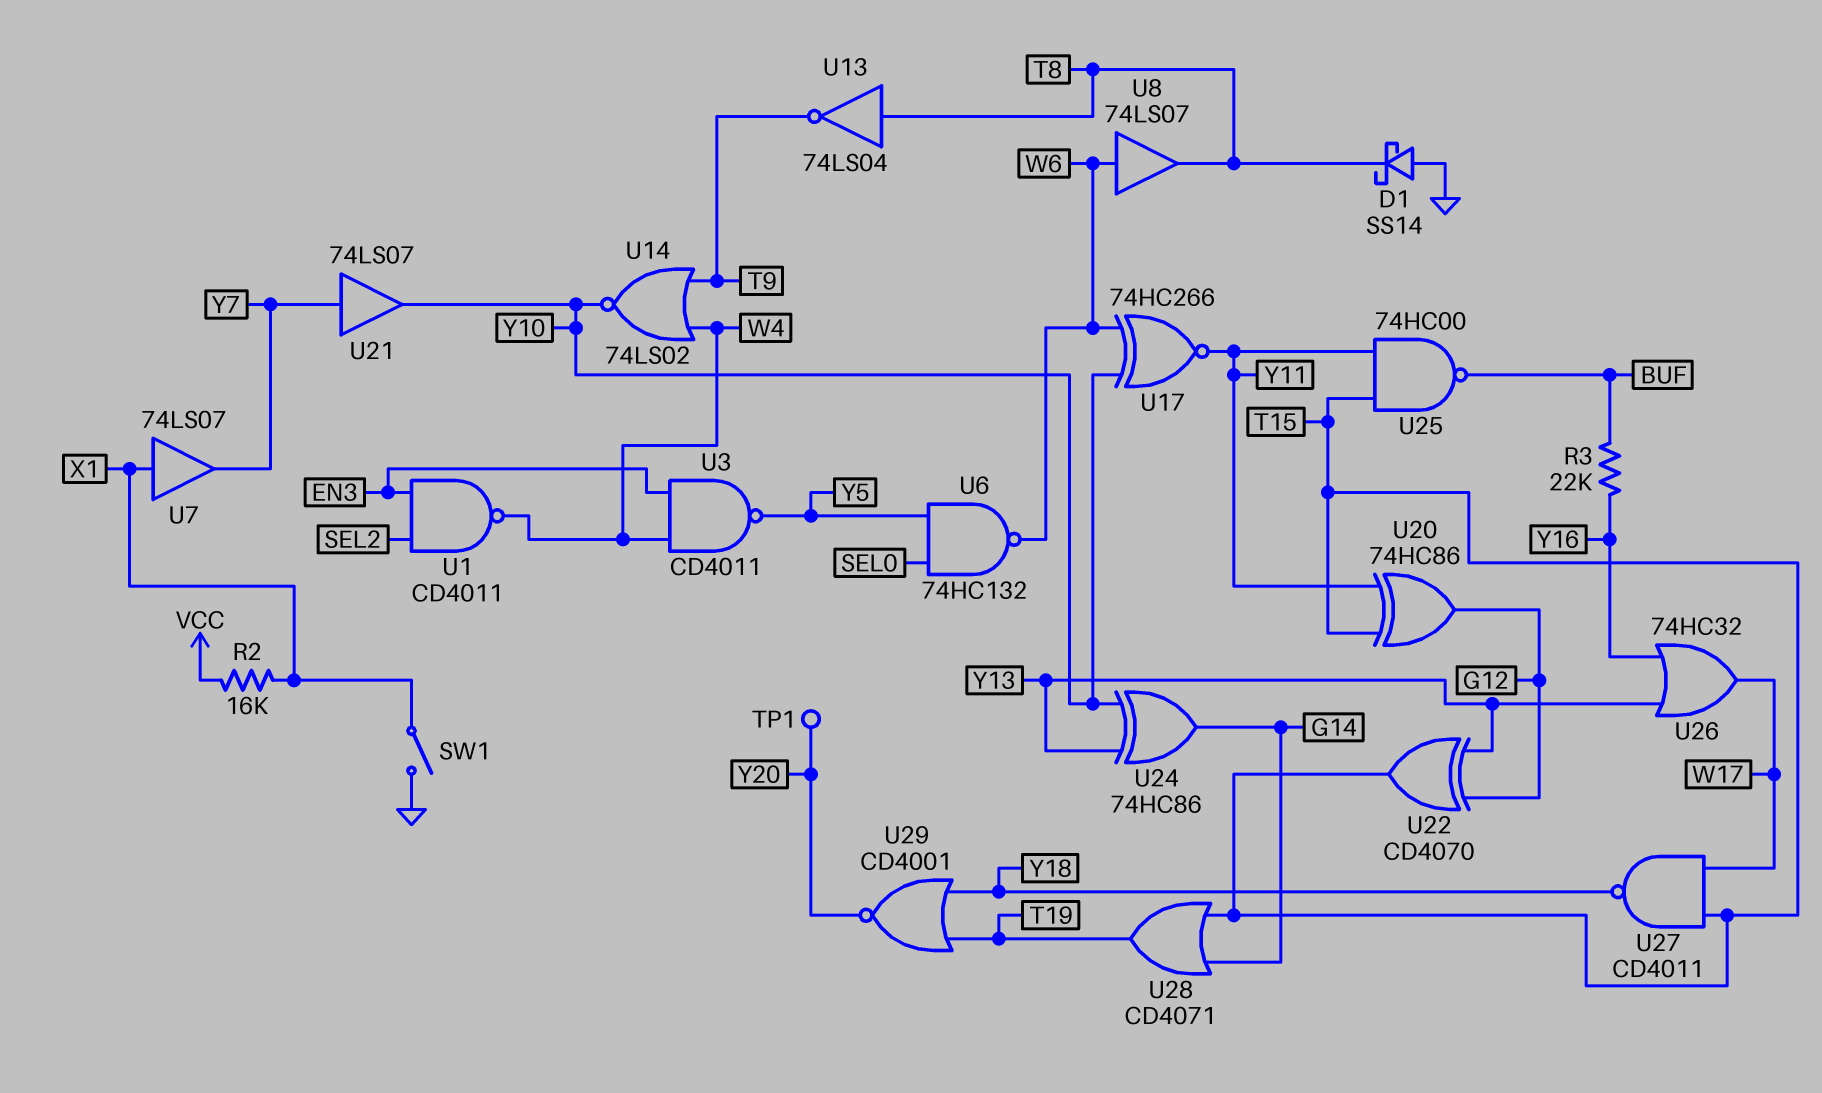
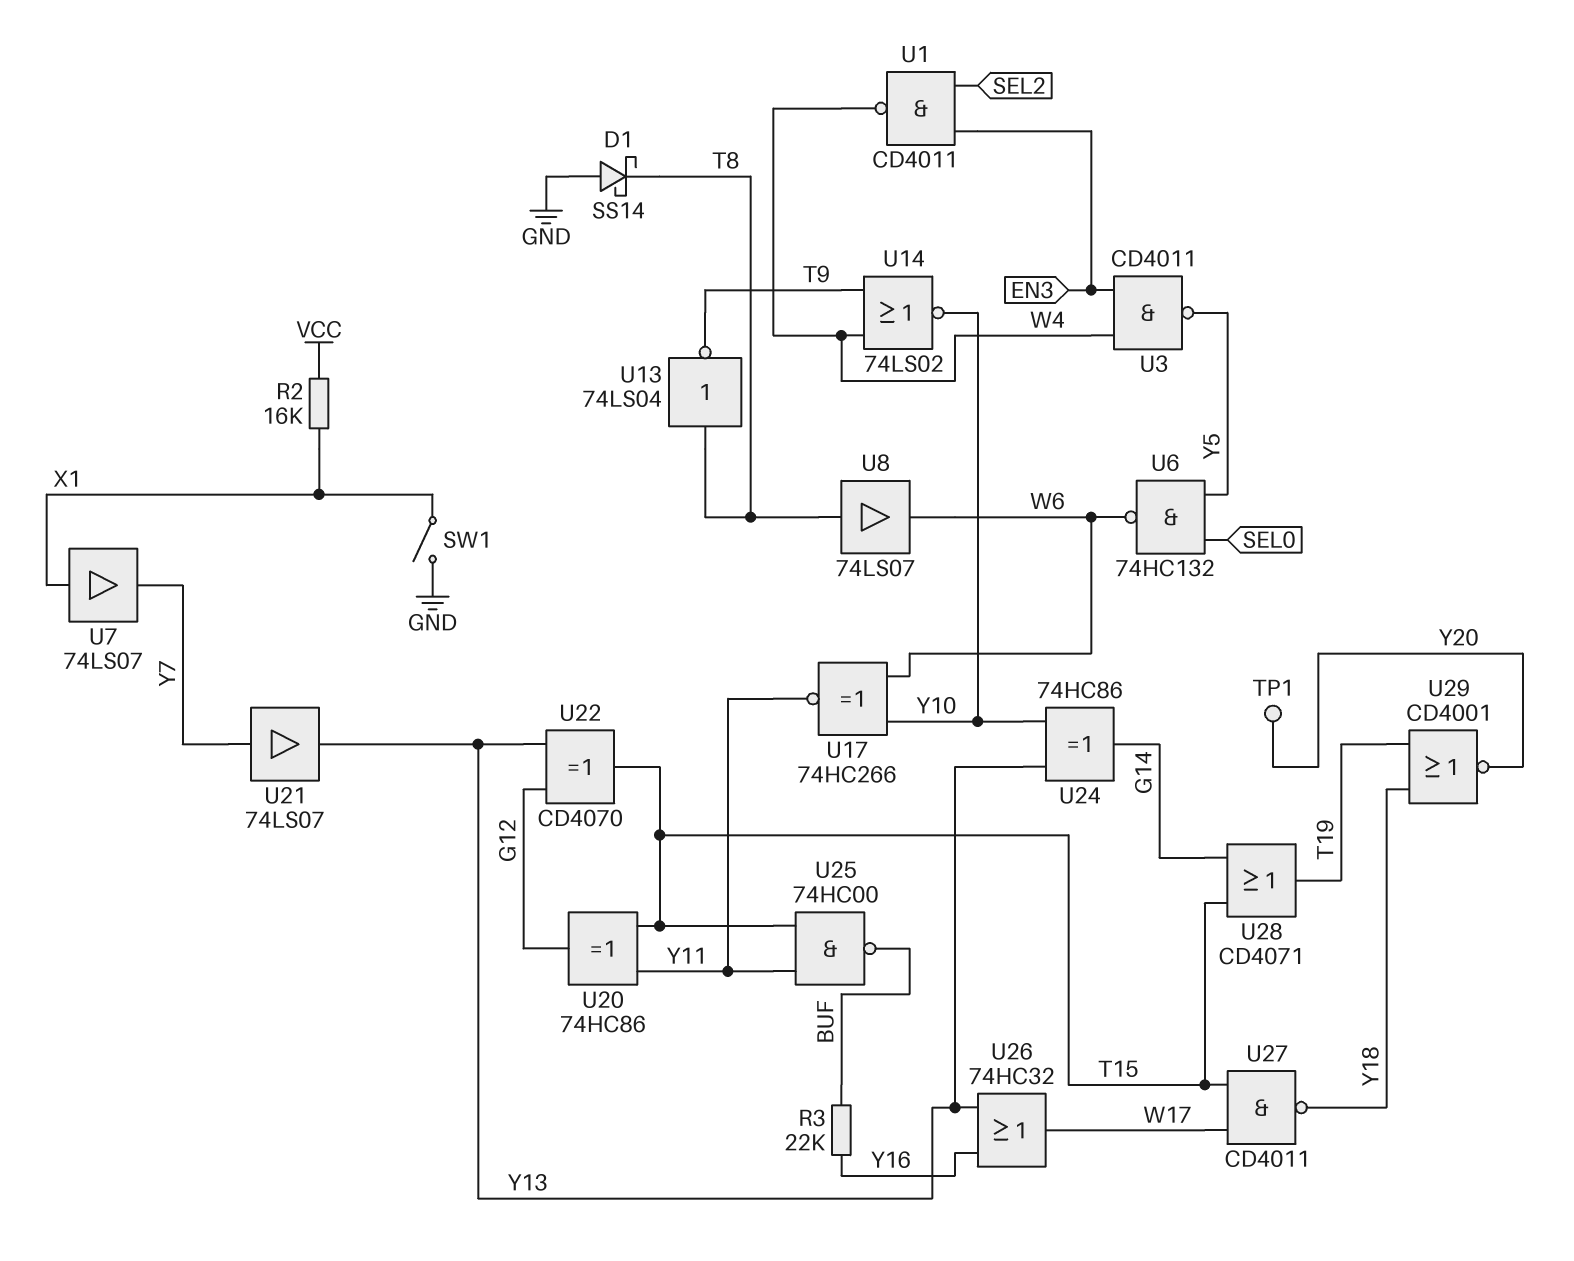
U8: buffer 74LS07 (in W6, out T8) -> buffer 74LS07 (in T8, out W6)
U21: buffer 74LS07 (in Y7, out Y10) -> buffer 74LS07 (in Y7, out Y13)

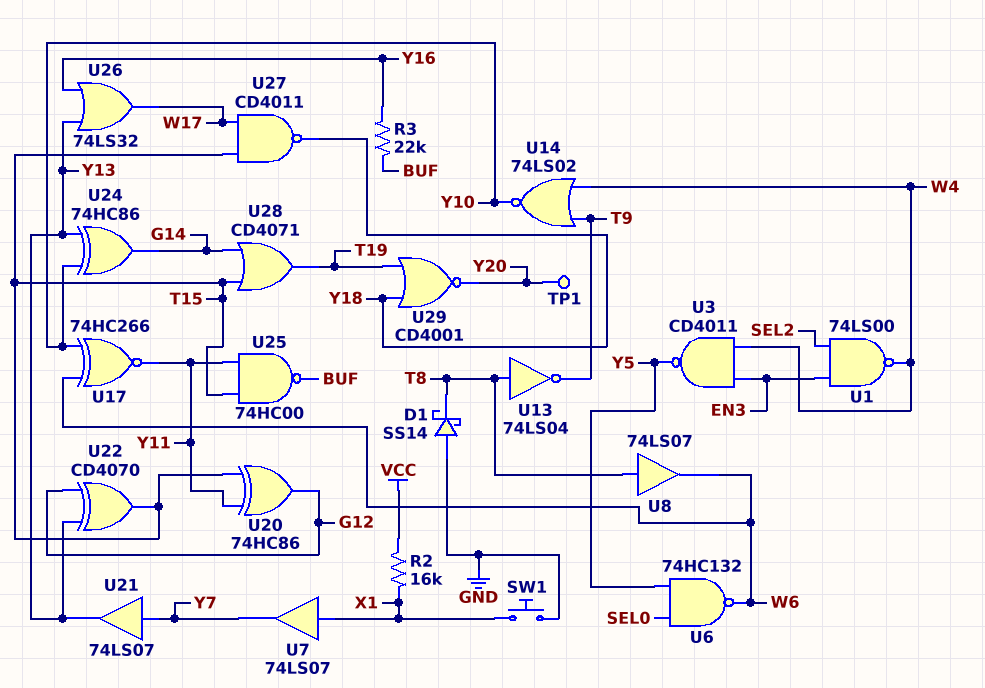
SW1: switch (GND, X1) -> button (GND, X1)
U1: NAND CD4011 (in EN3, in SEL2, out W4) -> NAND 74LS00 (in EN3, in SEL2, out W4)
U26: OR 74HC32 (in Y13, in Y16, out W17) -> OR 74LS32 (in Y13, in Y16, out W17)

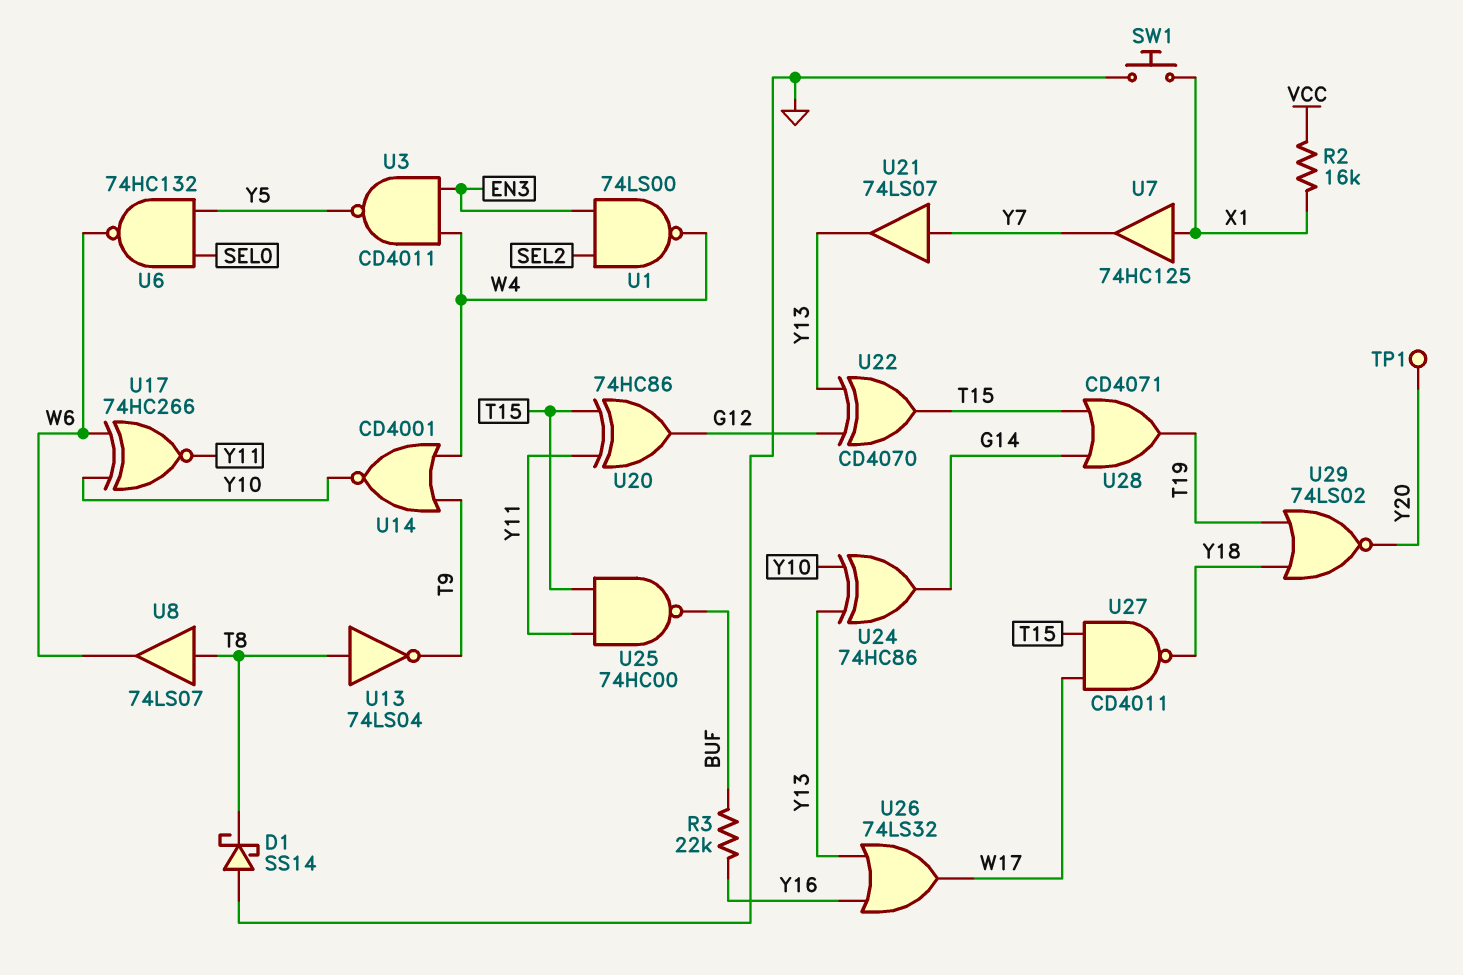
U7: buffer 74LS07 (in X1, out Y7) -> buffer 74HC125 (in X1, out Y7)
U14: NOR 74LS02 (in T9, in W4, out Y10) -> NOR CD4001 (in T9, in W4, out Y10)
U29: NOR CD4001 (in T19, in Y18, out Y20) -> NOR 74LS02 (in T19, in Y18, out Y20)

